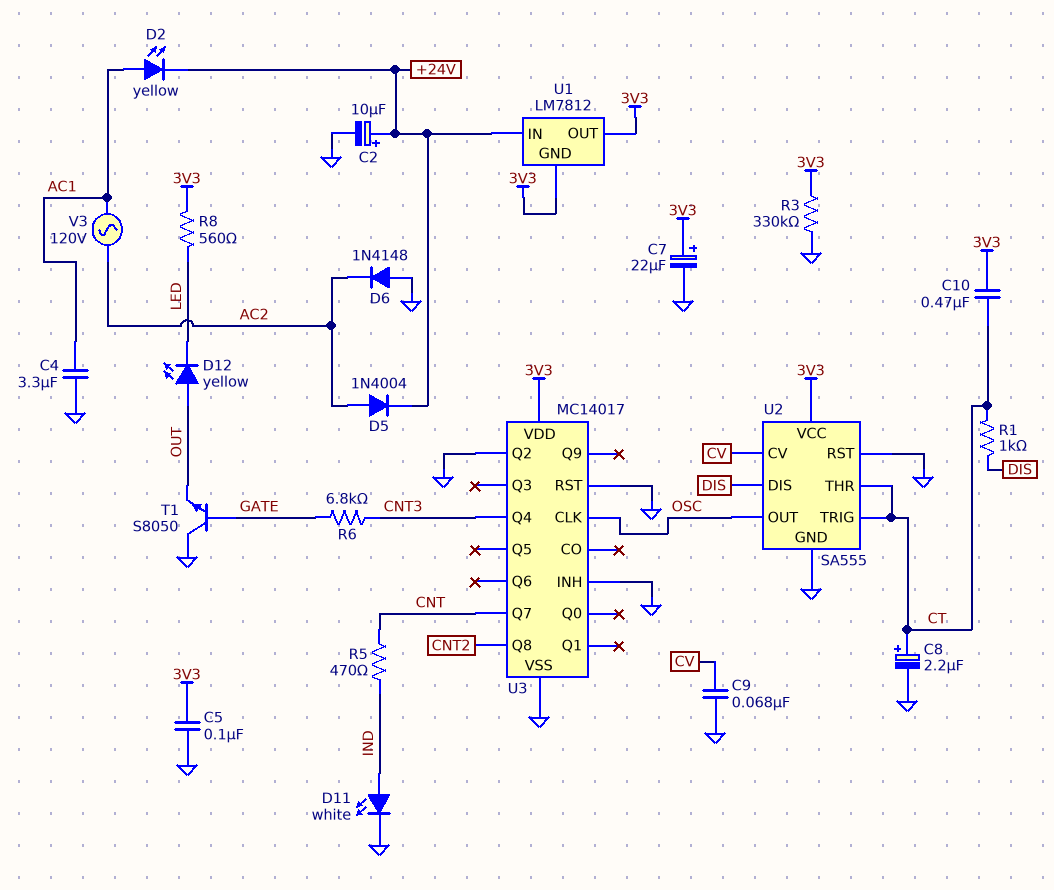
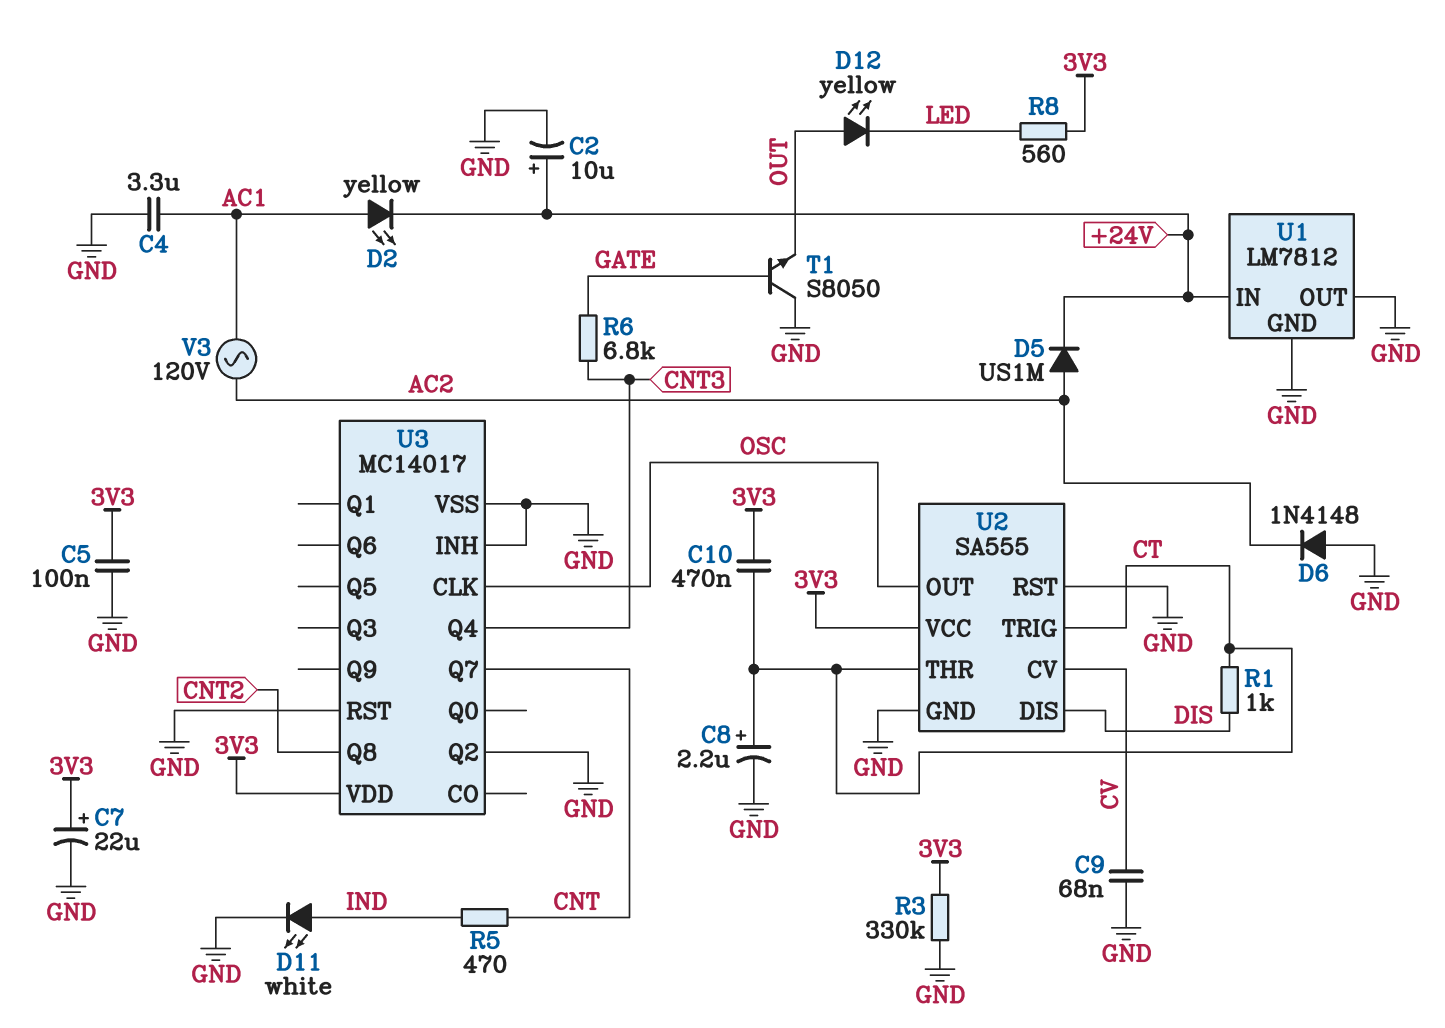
D5: diode 1N4004 (A AC2, K +24V) -> diode US1M (A AC2, K +24V)
U1 pin GND: 3V3 -> GND
U1 pin OUT: 3V3 -> GND

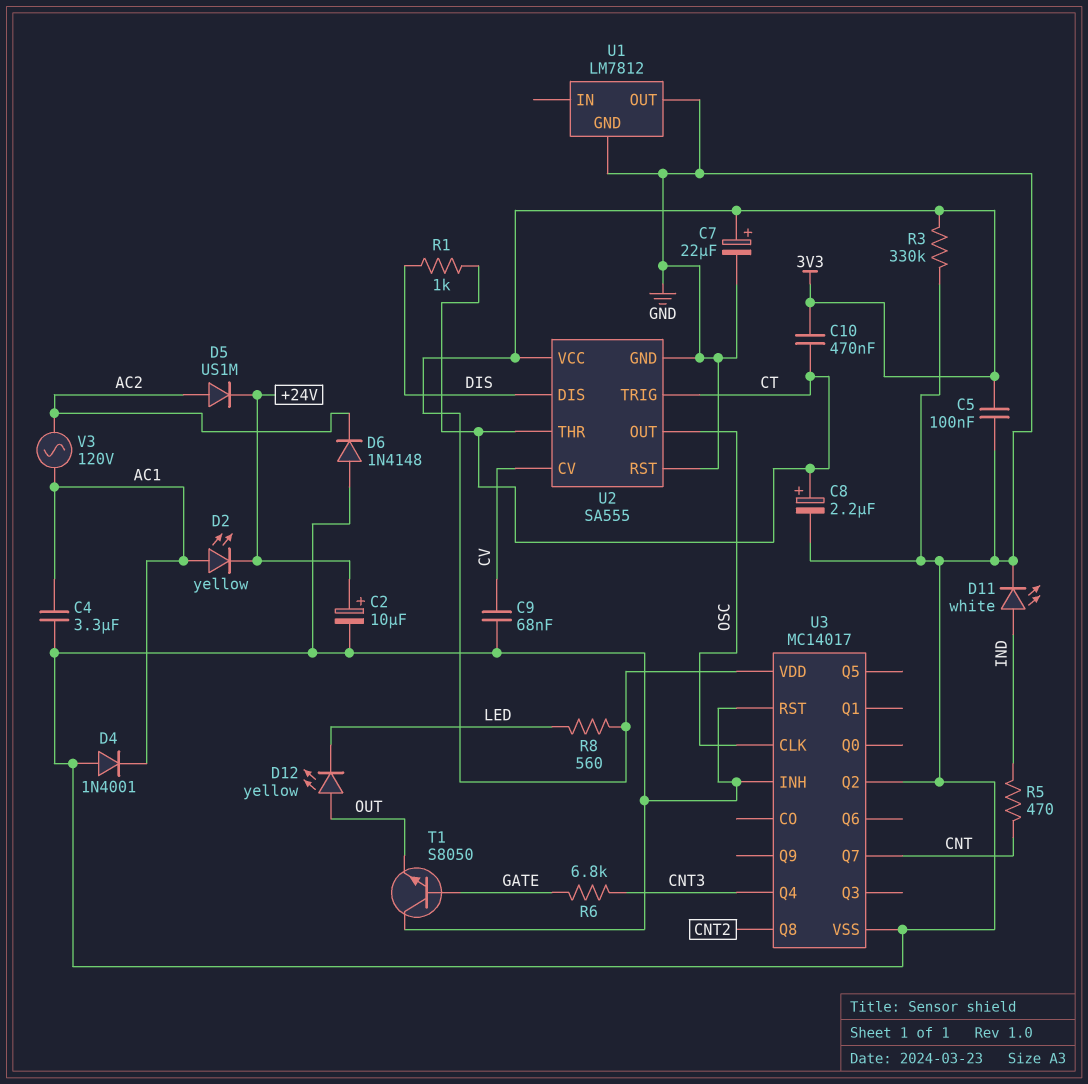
D4: none -> diode 1N4001 (A GND, K AC1)
U1 pin IN: +24V -> none

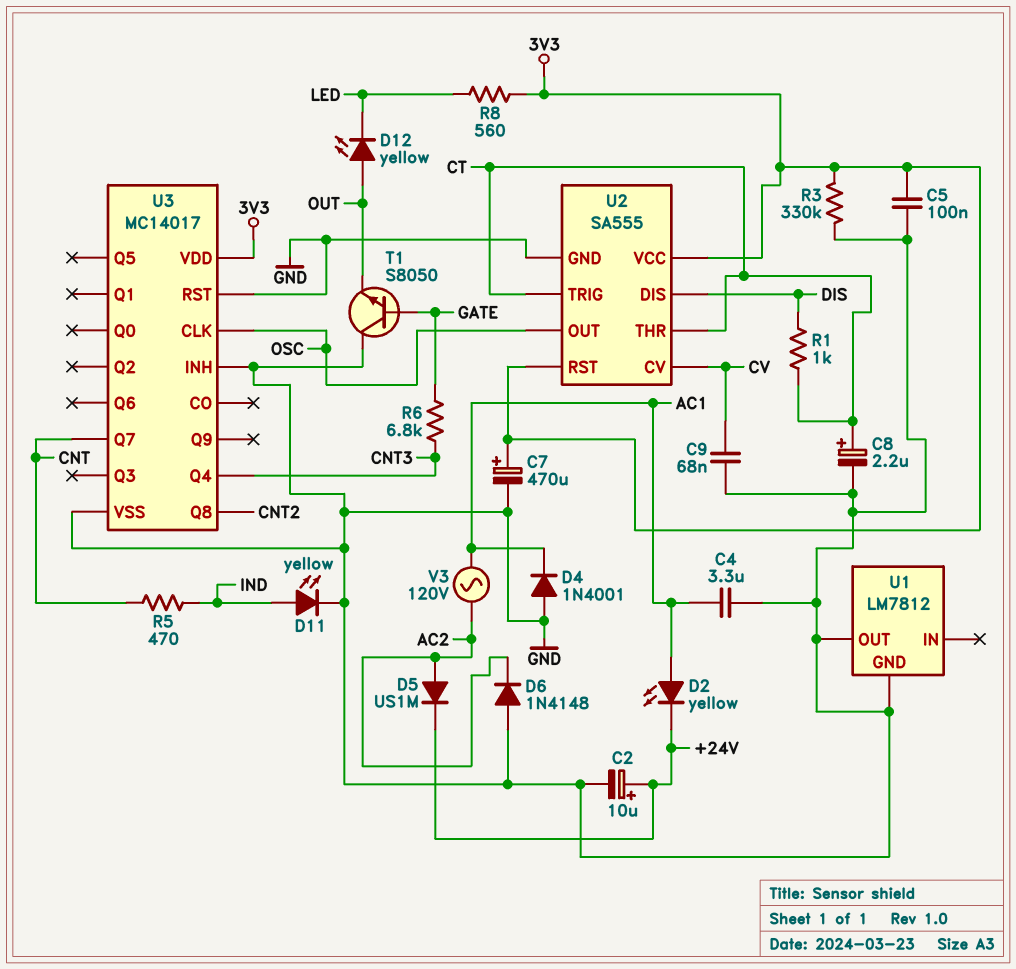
C7: 22uF (plus 3V3, minus GND) -> 470uF (plus 3V3, minus GND)
C10: 470nF (3V3, CT) -> none
D11: LED white (A IND, K GND) -> LED yellow (A IND, K GND)
U2 pin RST: GND -> 3V3
U3 pin Q2: GND -> none

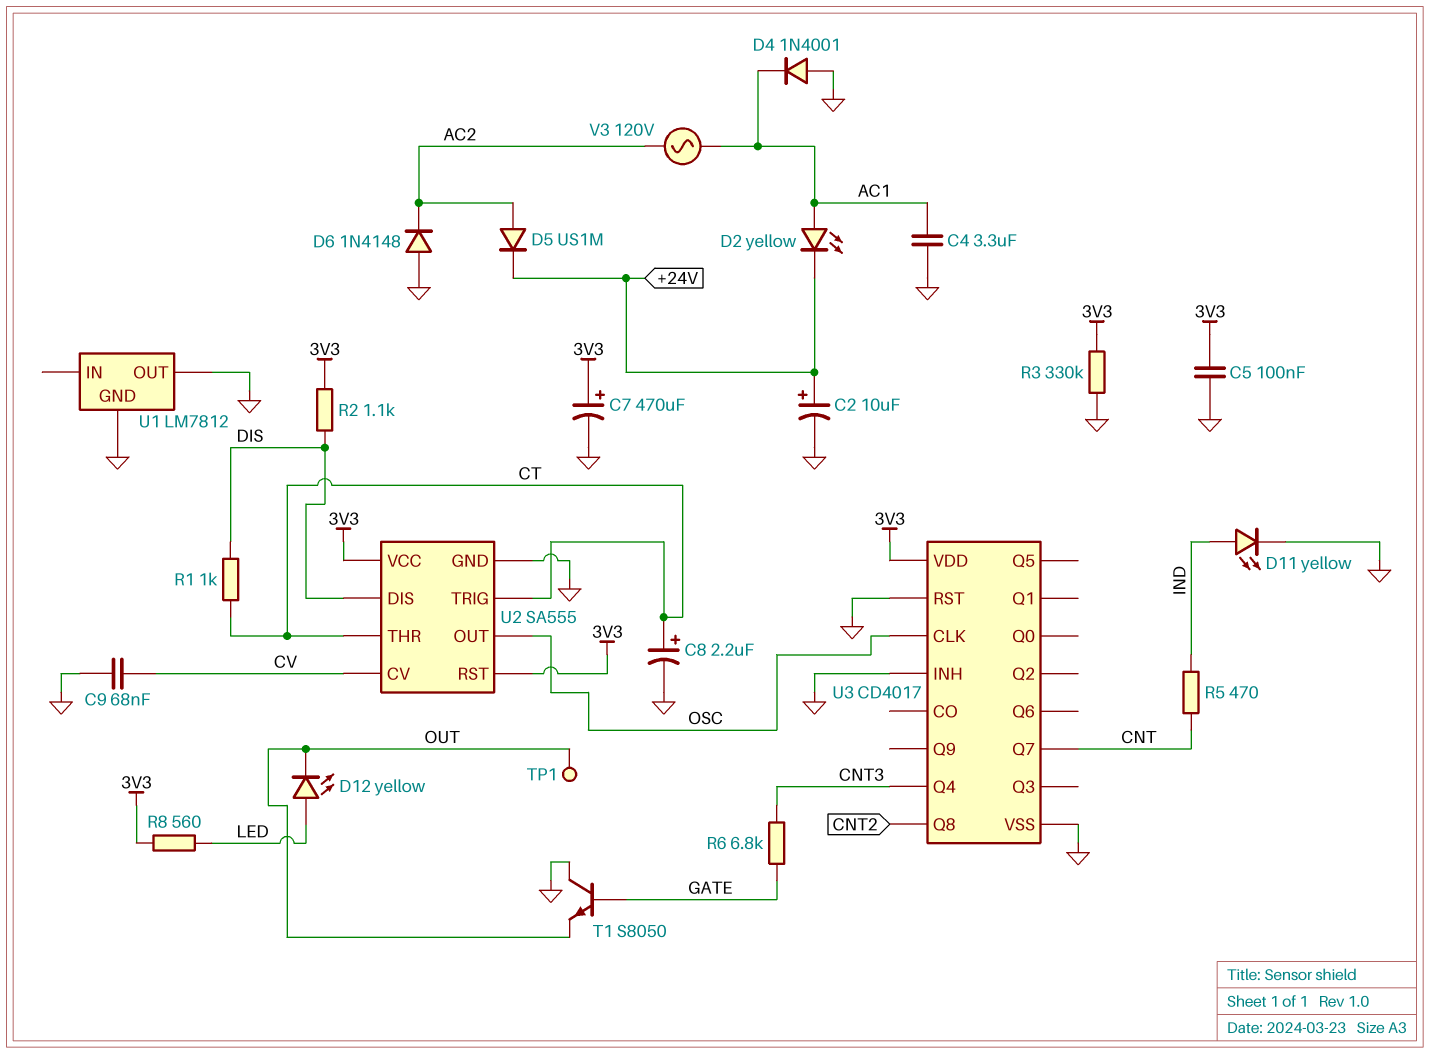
D12: LED yellow (A OUT, K LED) -> LED yellow (A LED, K OUT)
R2: none -> 1.1k (3V3, DIS)
TP1: none -> test point (OUT)
U3: MC14017 -> CD4017

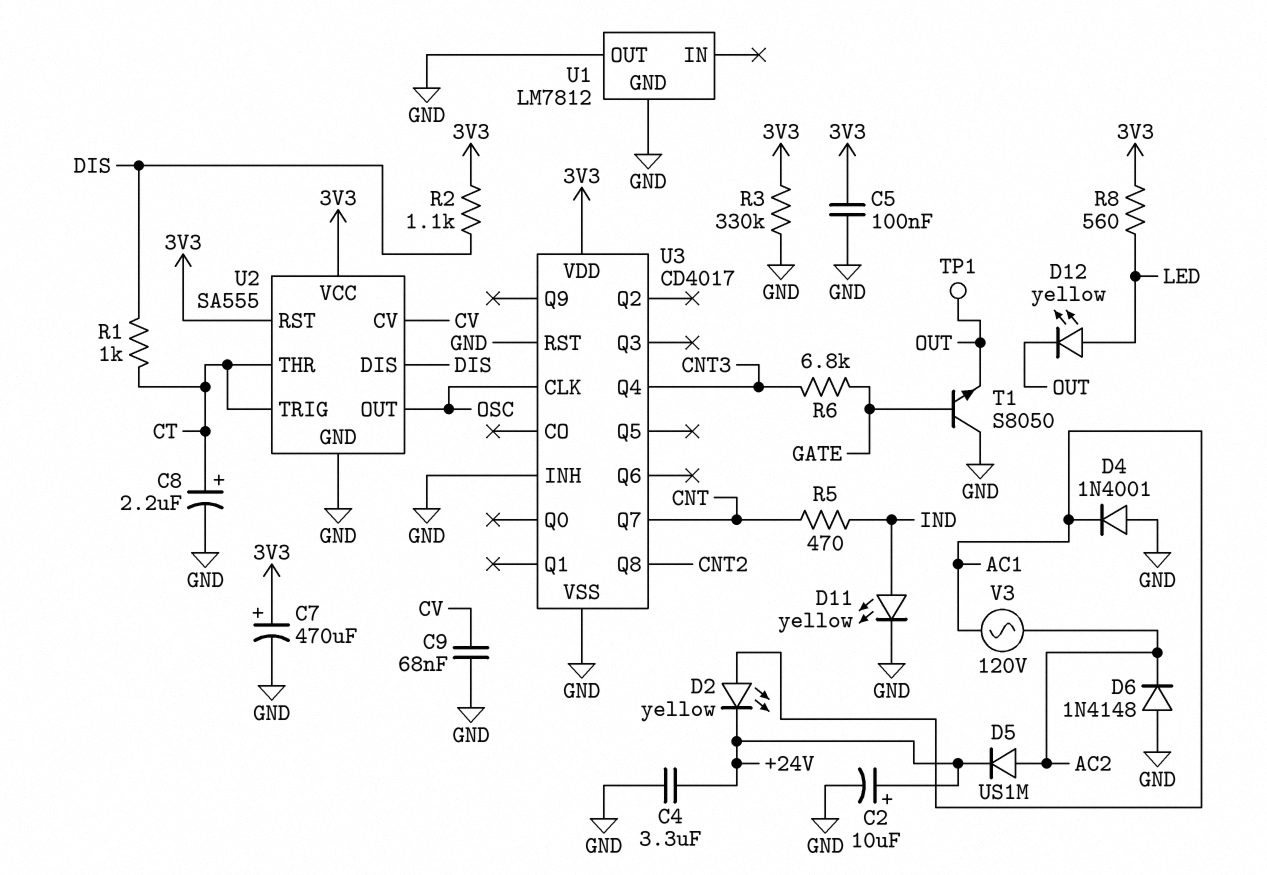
C4: 3.3uF (AC1, GND) -> 3.3uF (+24V, GND)

